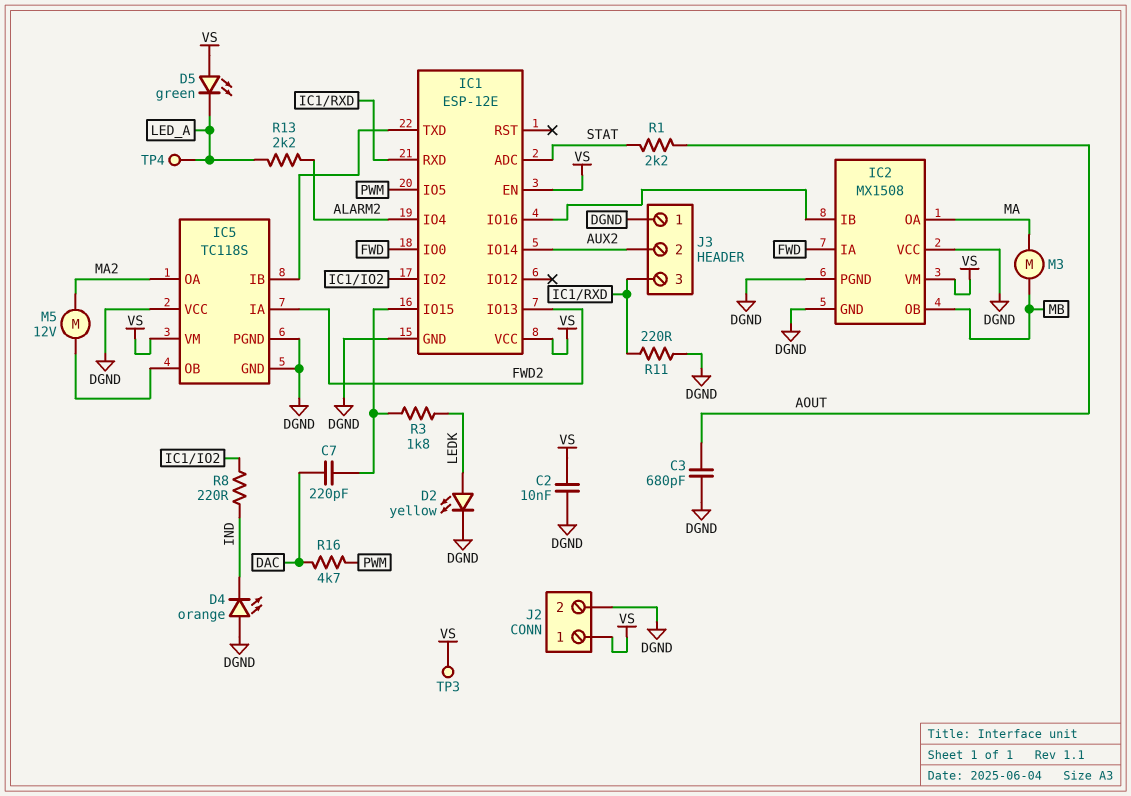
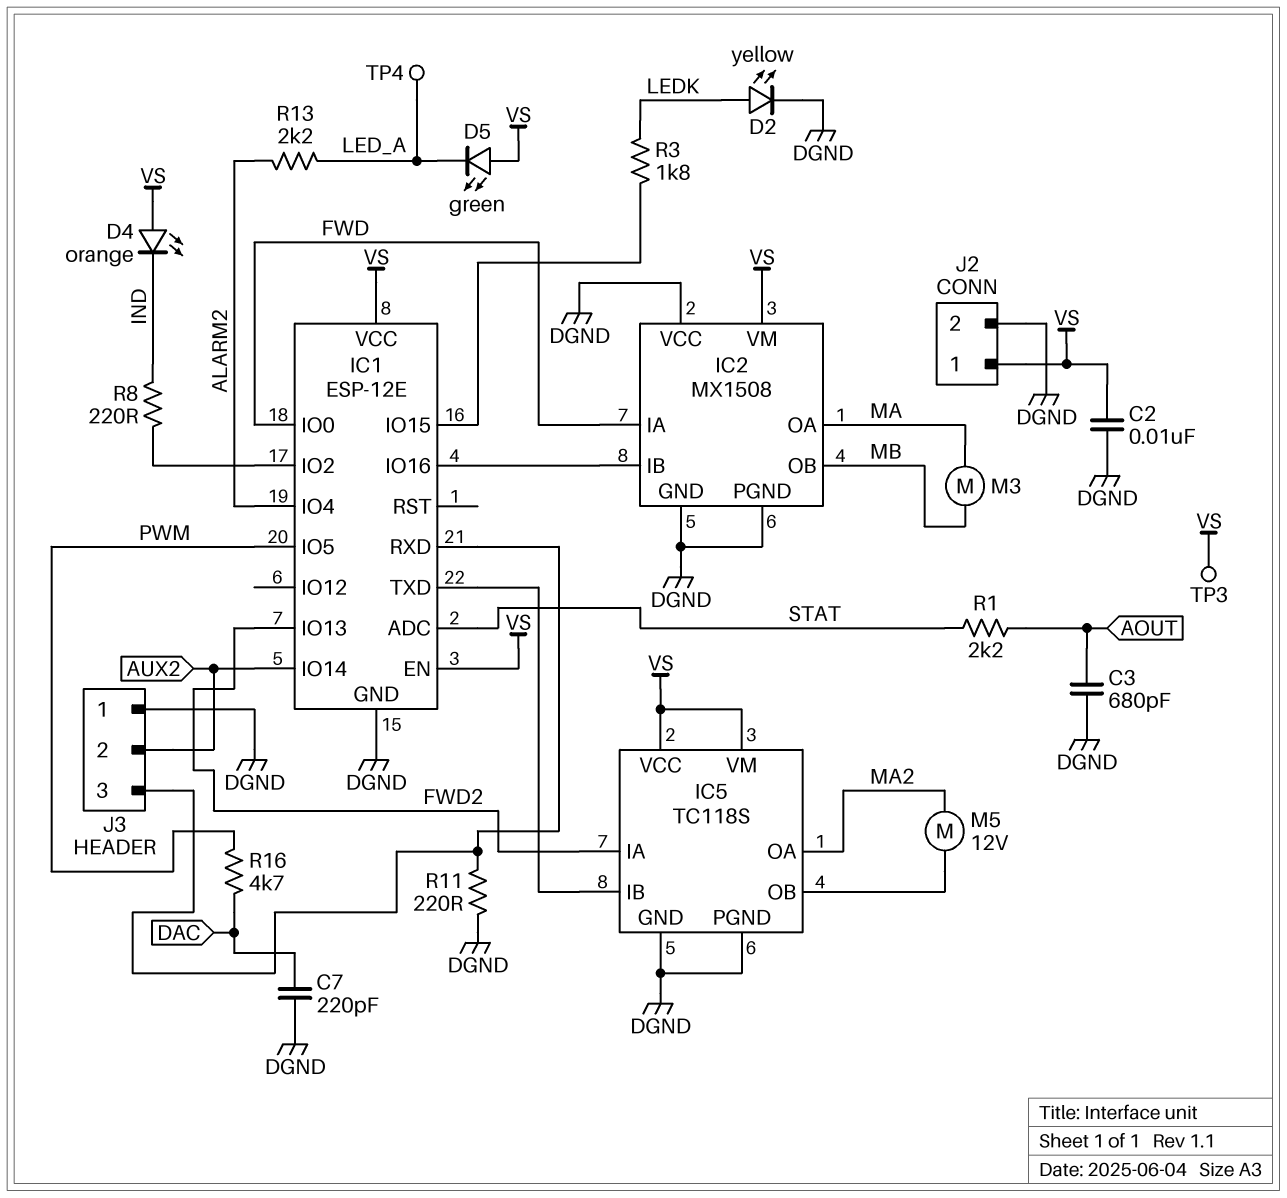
C7: 220pF (DAC, IC1/IO15) -> 220pF (DAC, DGND)
D4: LED orange (A DGND, K IND) -> LED orange (A VS, K IND)
IC5 pin VCC: DGND -> VS

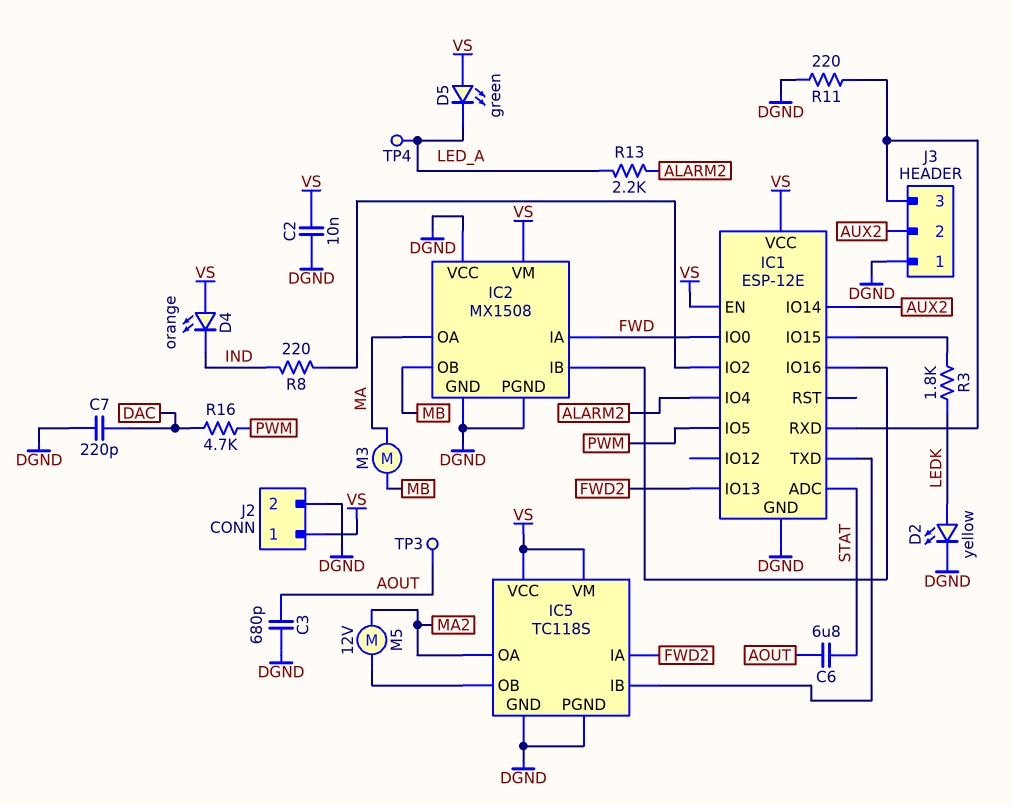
C6: none -> 6.8uF (AOUT, STAT)
R1: 2.2k (AOUT, STAT) -> none
TP3: test point (VS) -> test point (AOUT)

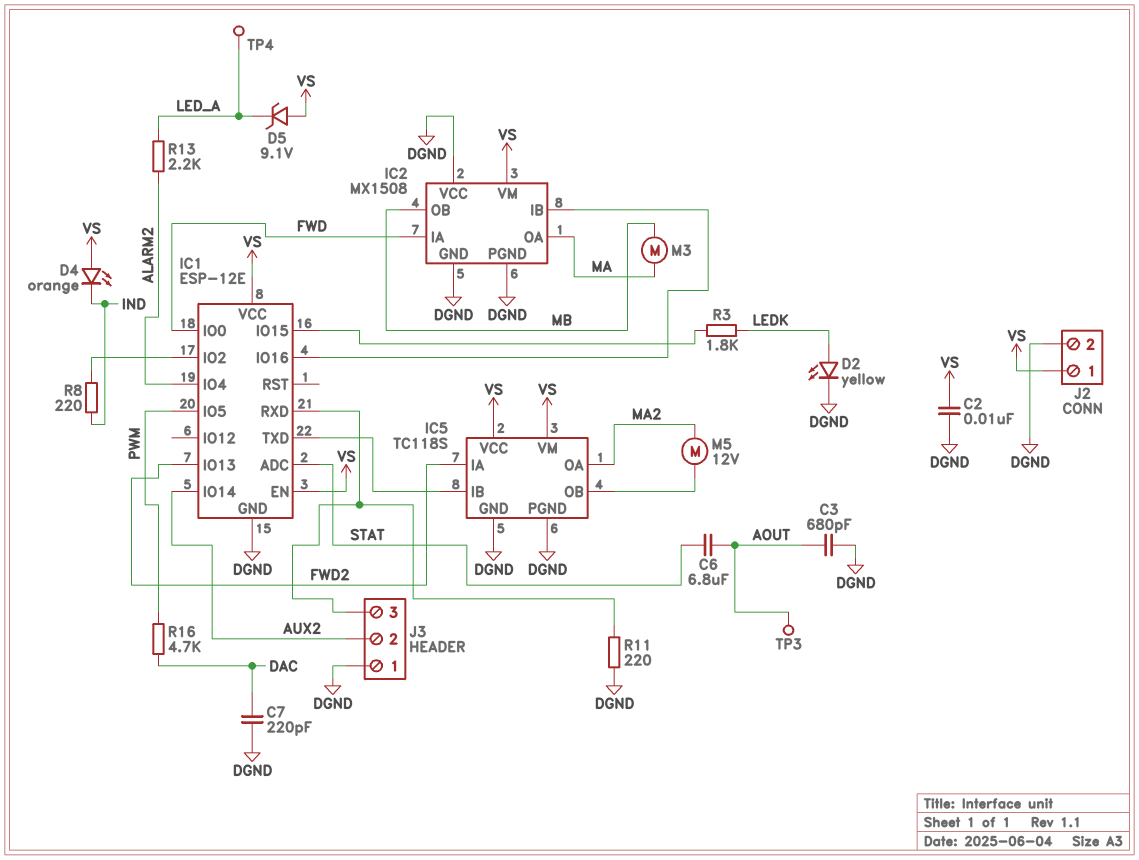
D5: LED green (A VS, K LED_A) -> zener 9.1V (A VS, K LED_A)

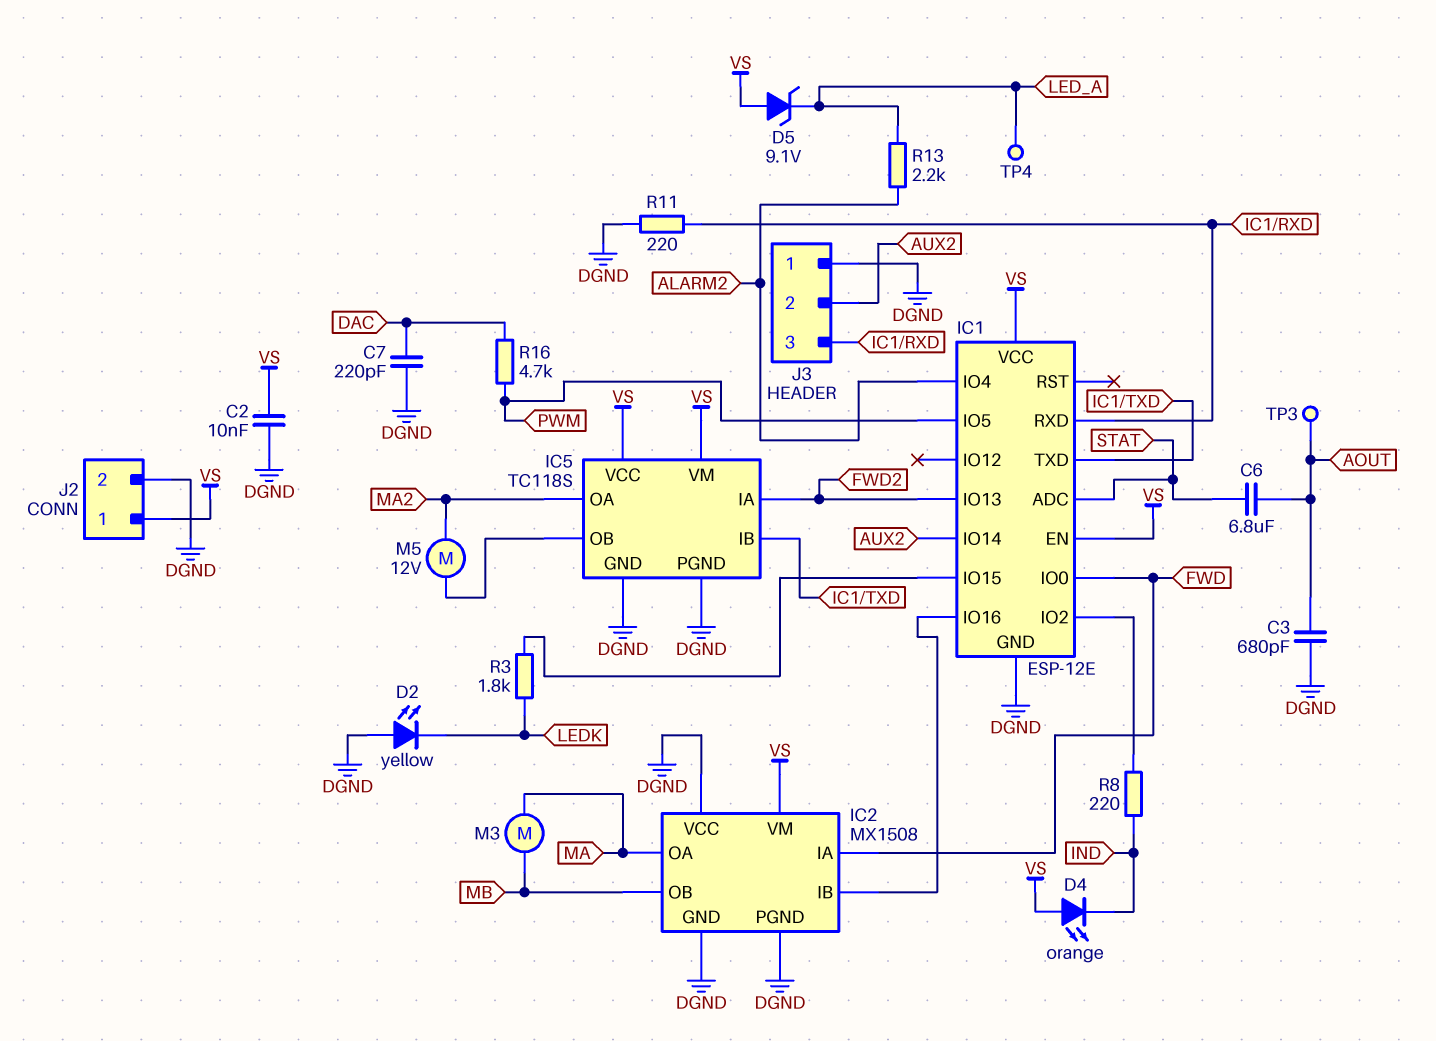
D2: LED yellow (A LEDK, K DGND) -> LED yellow (A DGND, K LEDK)

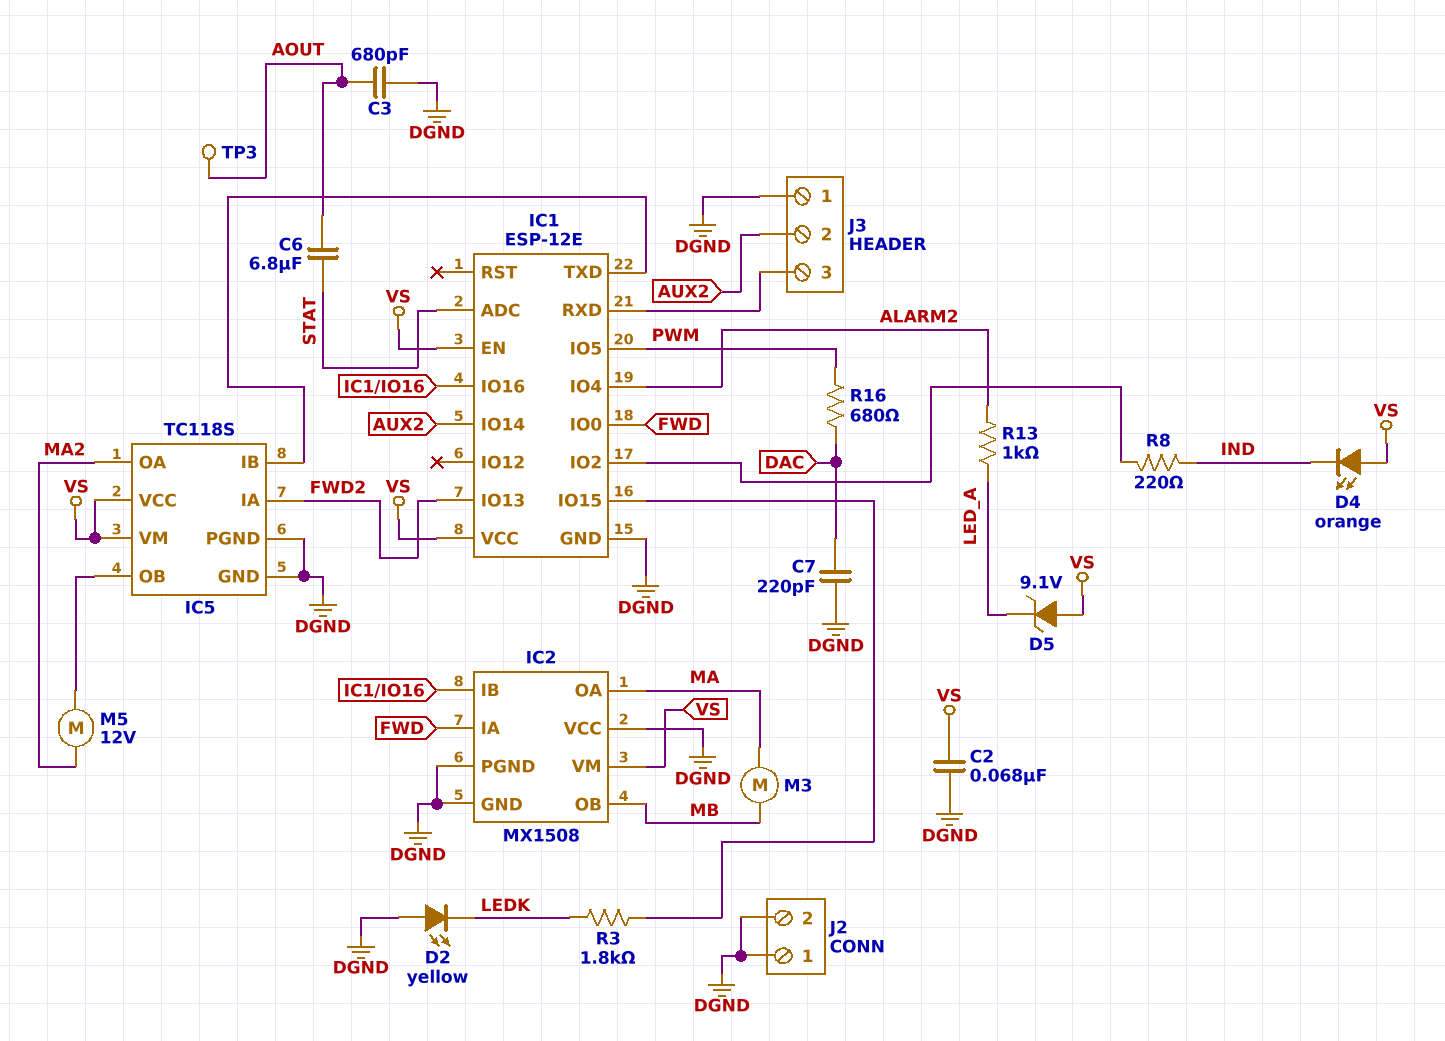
C2: 10nF (DGND, VS) -> 68nF (DGND, VS)
J2 pin 1: VS -> DGND
R11: 220 (DGND, IC1/RXD) -> none
R13: 2.2k (ALARM2, LED_A) -> 1k (ALARM2, LED_A)
R16: 4.7k (DAC, PWM) -> 680 (DAC, PWM)
TP4: test point (LED_A) -> none

